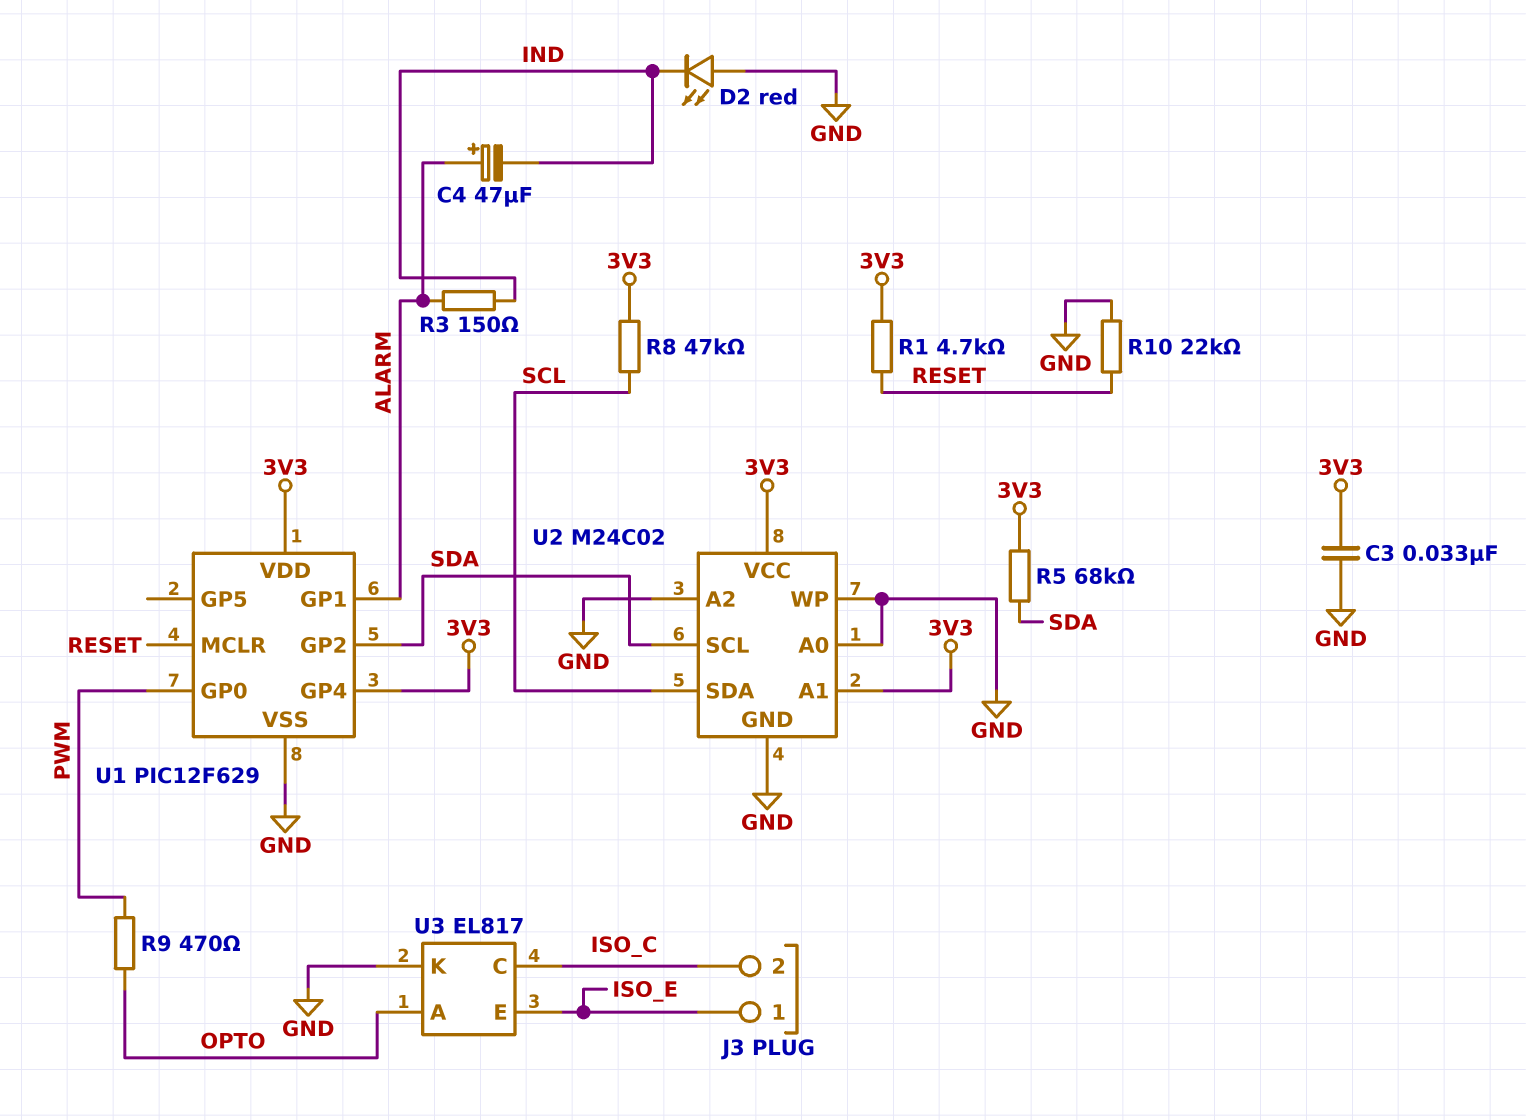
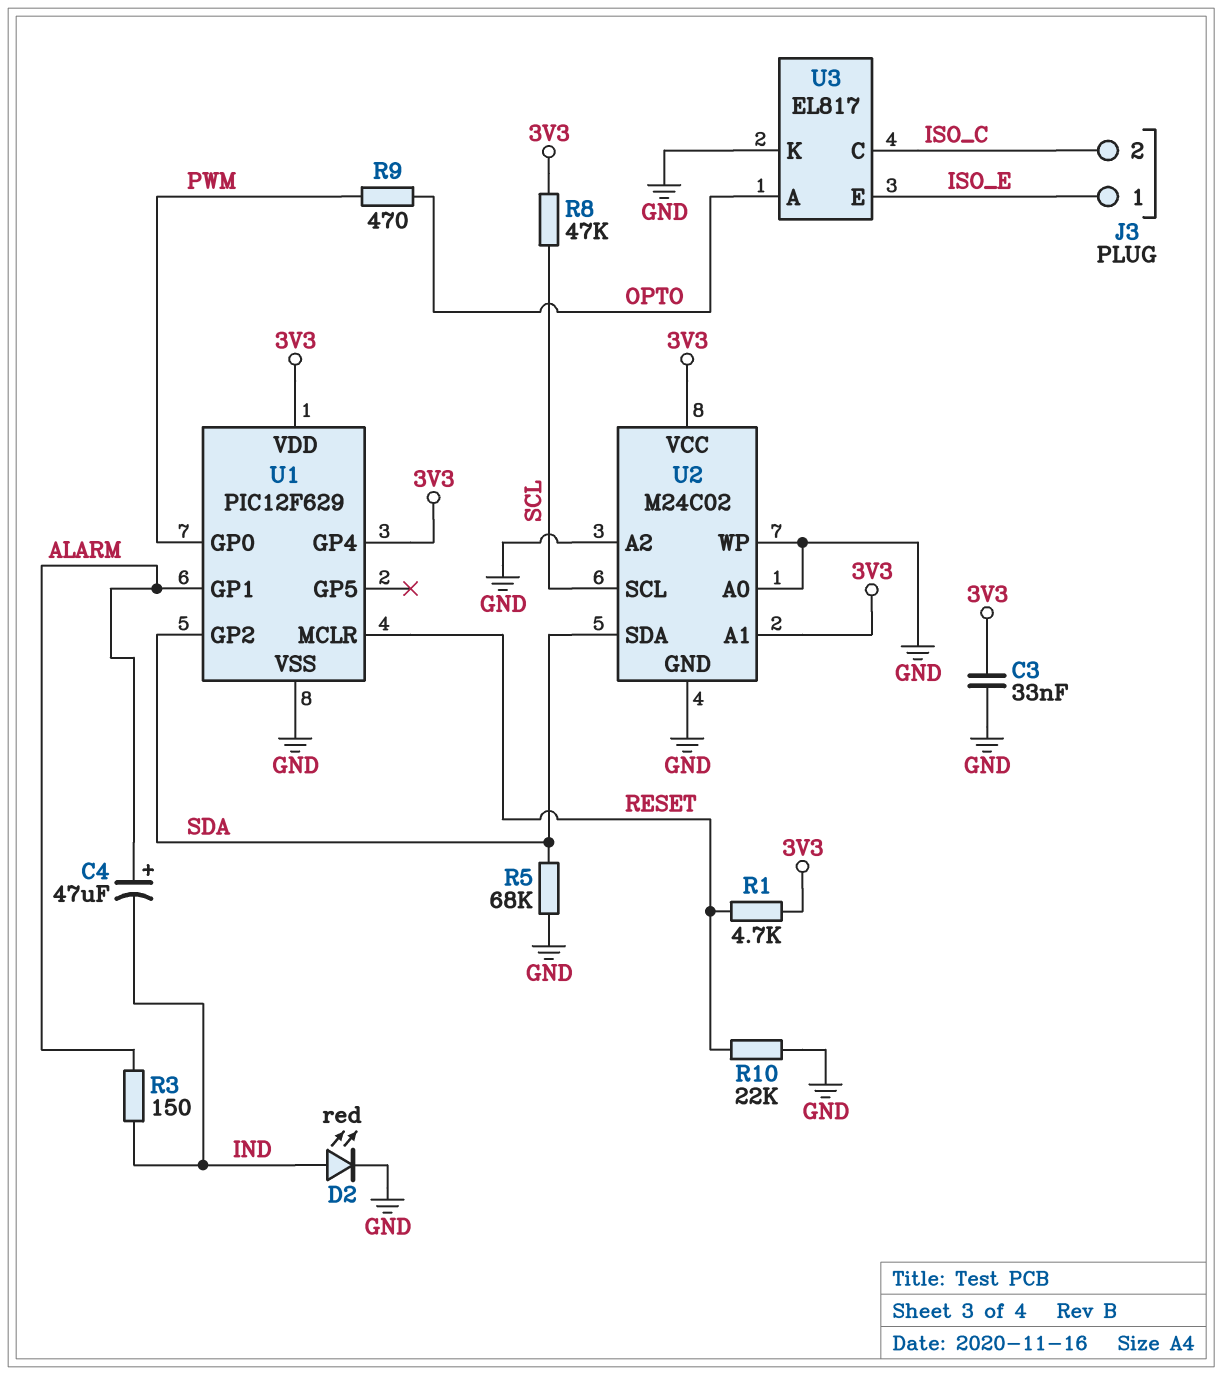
D2: LED red (A GND, K IND) -> LED red (A IND, K GND)
R5: 68k (3V3, SDA) -> 68k (GND, SDA)
U2 pin SCL: SDA -> SCL
U2 pin SDA: SCL -> SDA

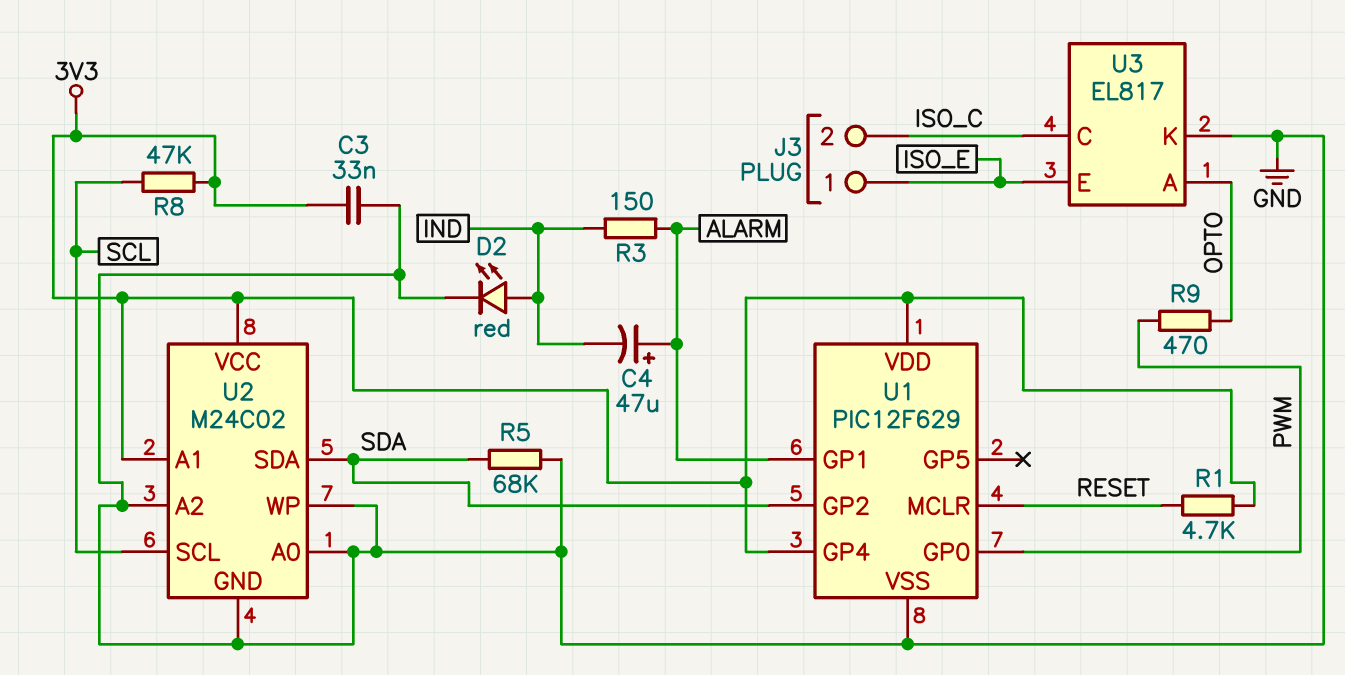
R10: 22k (GND, RESET) -> none

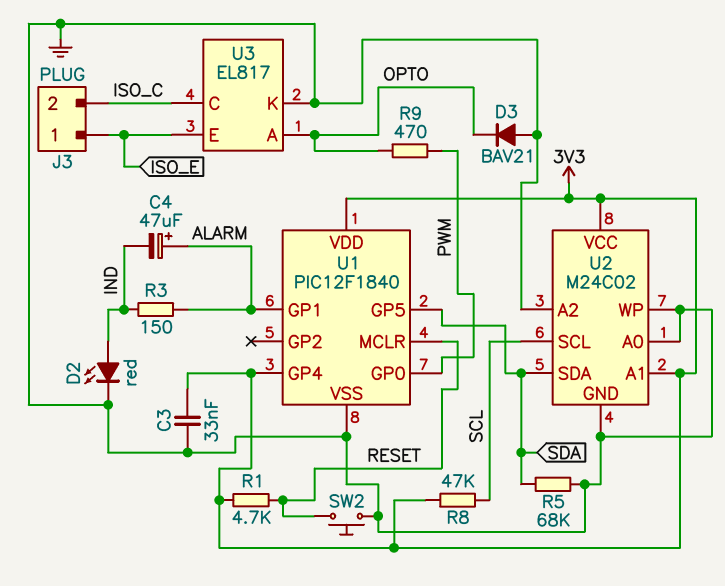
D3: none -> diode BAV21 (A GND, K OPTO)
SW2: none -> button (GND, RESET)
U1: PIC12F629 -> PIC12F1840
U1 pin GP2: SDA -> none
U1 pin GP5: none -> SDA

